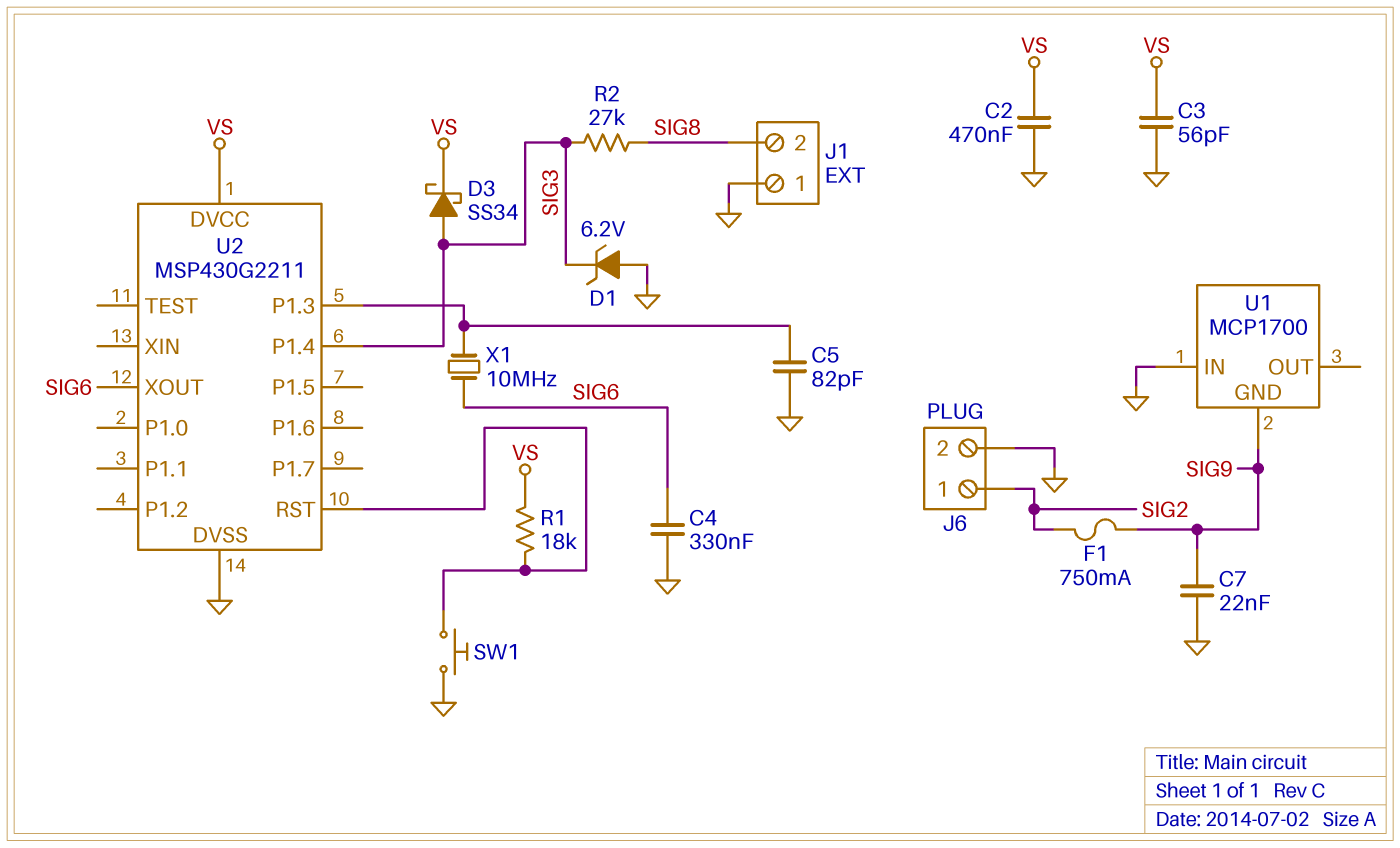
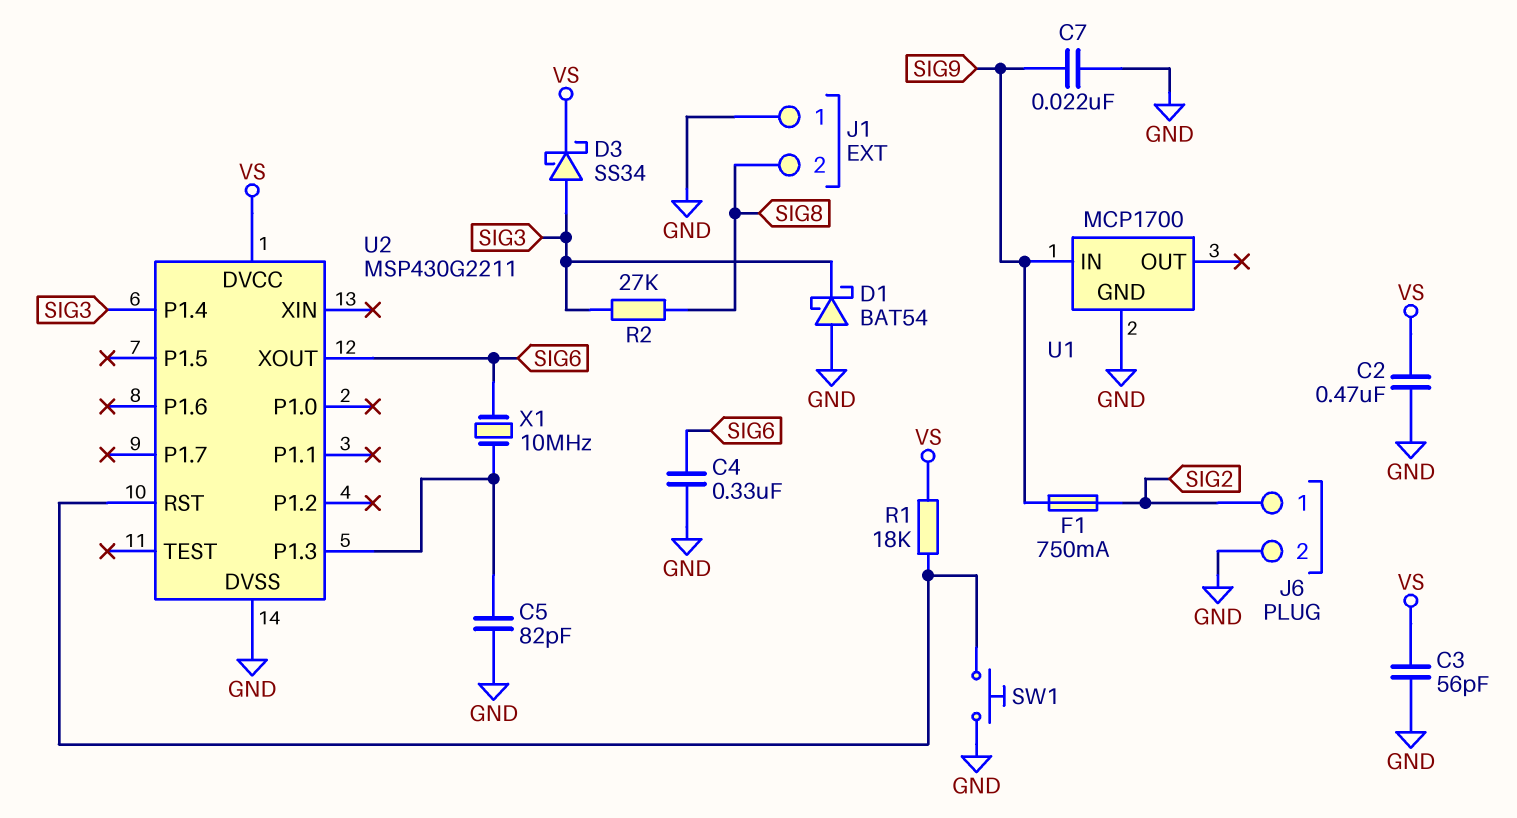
D1: zener 6.2V (A GND, K SIG3) -> schottky BAT54 (A GND, K SIG3)
U1 pin GND: SIG9 -> GND
U1 pin IN: GND -> SIG9

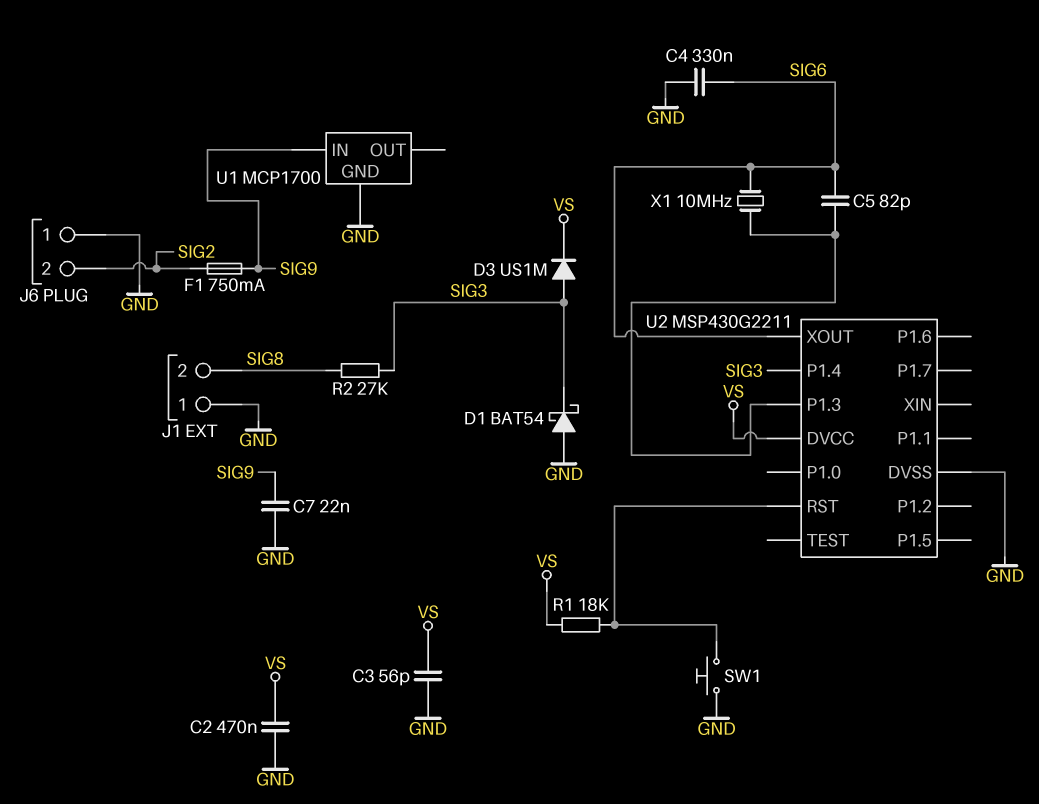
C5: 82pF (GND, U2/P1.3) -> 82pF (SIG6, U2/P1.3)
D3: schottky SS34 (A SIG3, K VS) -> diode US1M (A SIG3, K VS)
J6 pin 1: SIG2 -> GND
J6 pin 2: GND -> SIG2

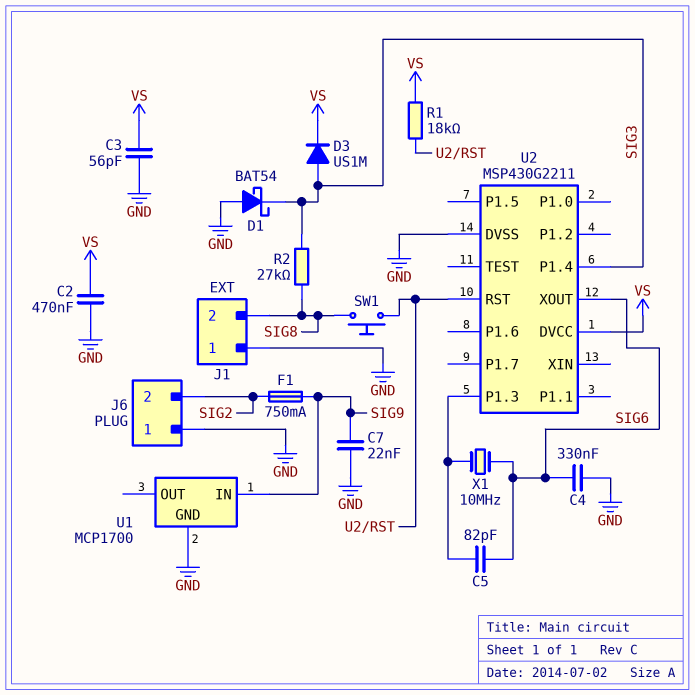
SW1: button (GND, U2/RST) -> button (SIG8, U2/RST)

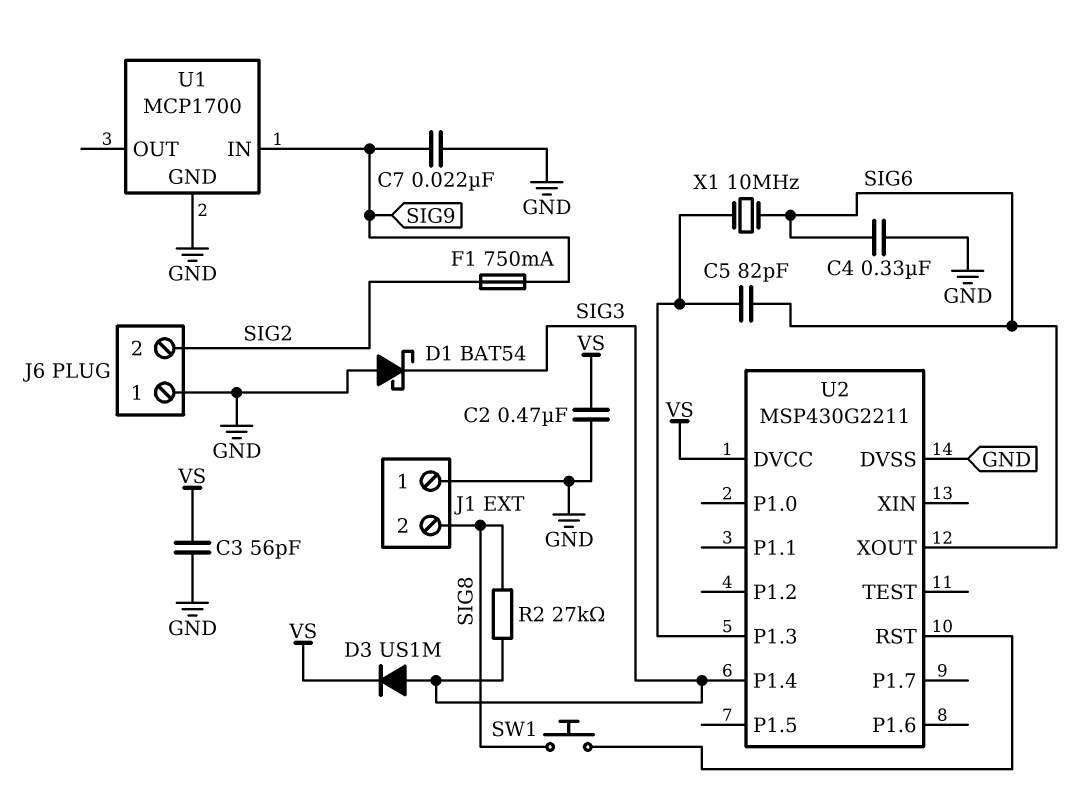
R1: 18k (U2/RST, VS) -> none

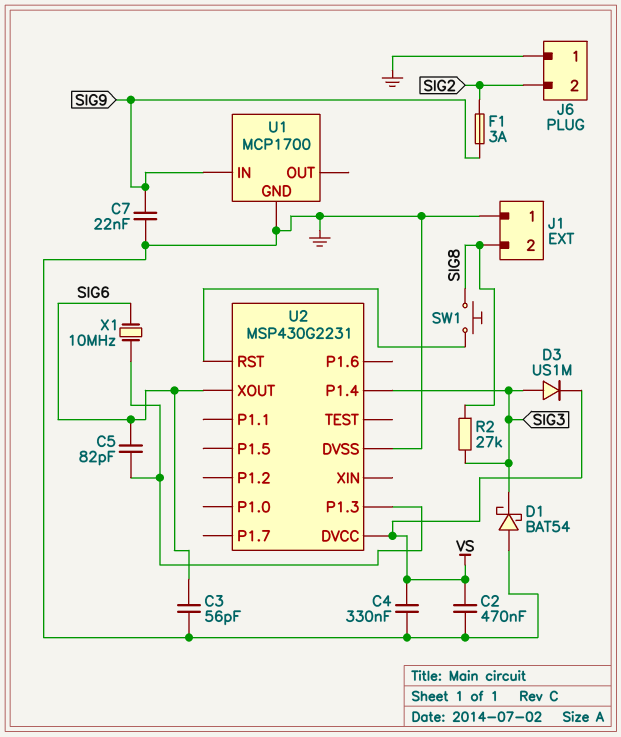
C3: 56pF (GND, VS) -> 56pF (GND, SIG6)
C4: 330nF (GND, SIG6) -> 330nF (GND, VS)
F1: 750mA (SIG2, SIG9) -> 3A (SIG2, SIG9)
U2: MSP430G2211 -> MSP430G2231

